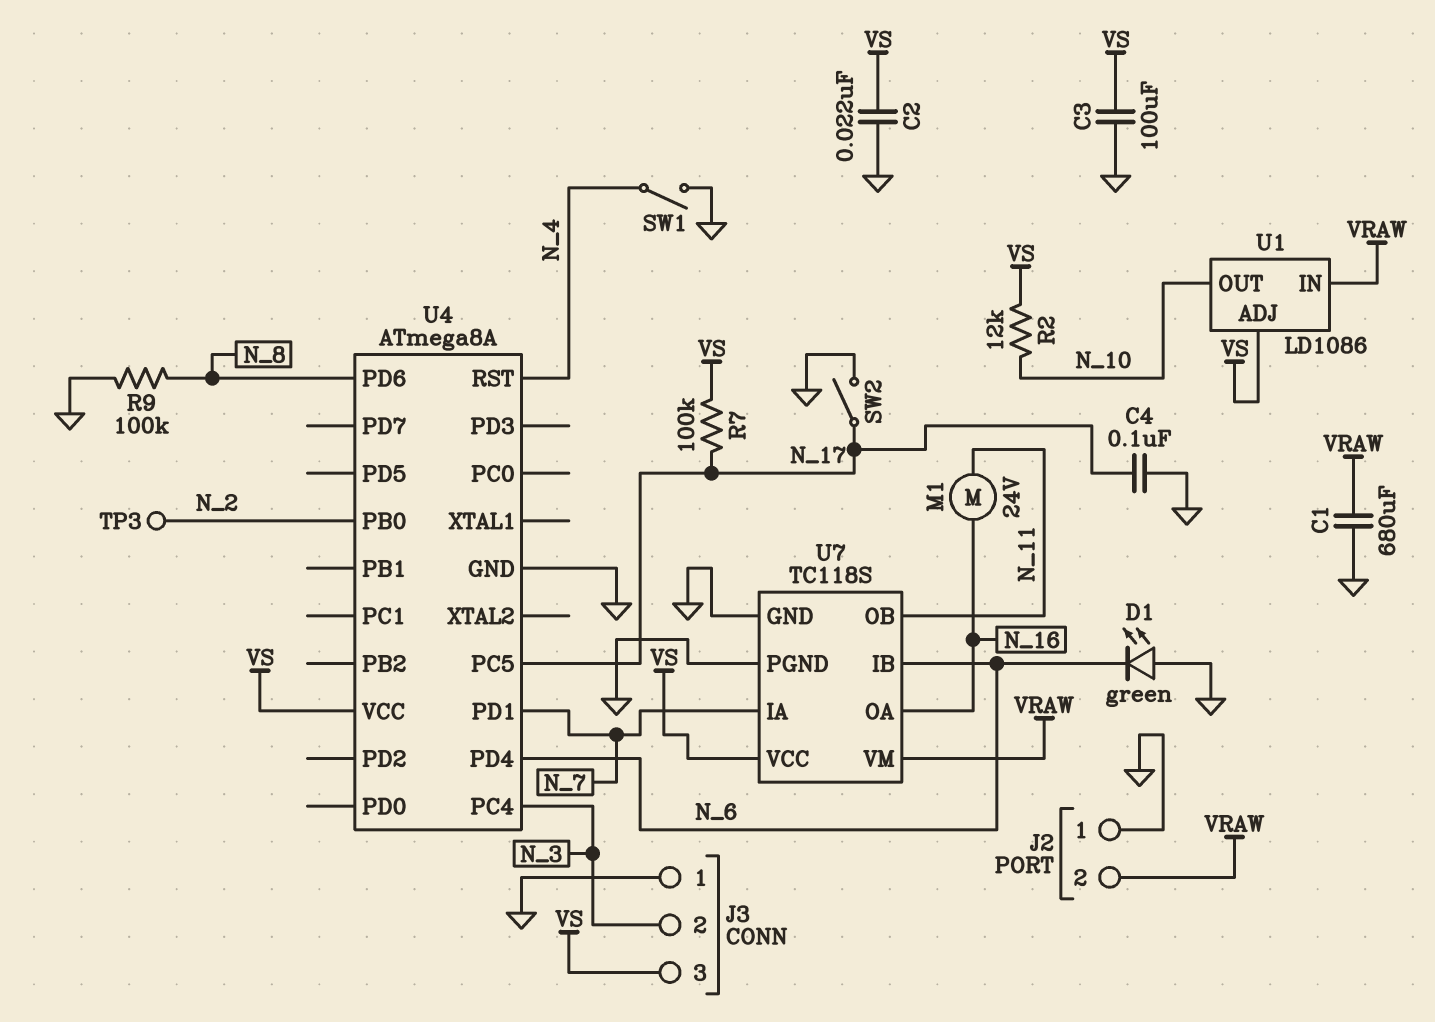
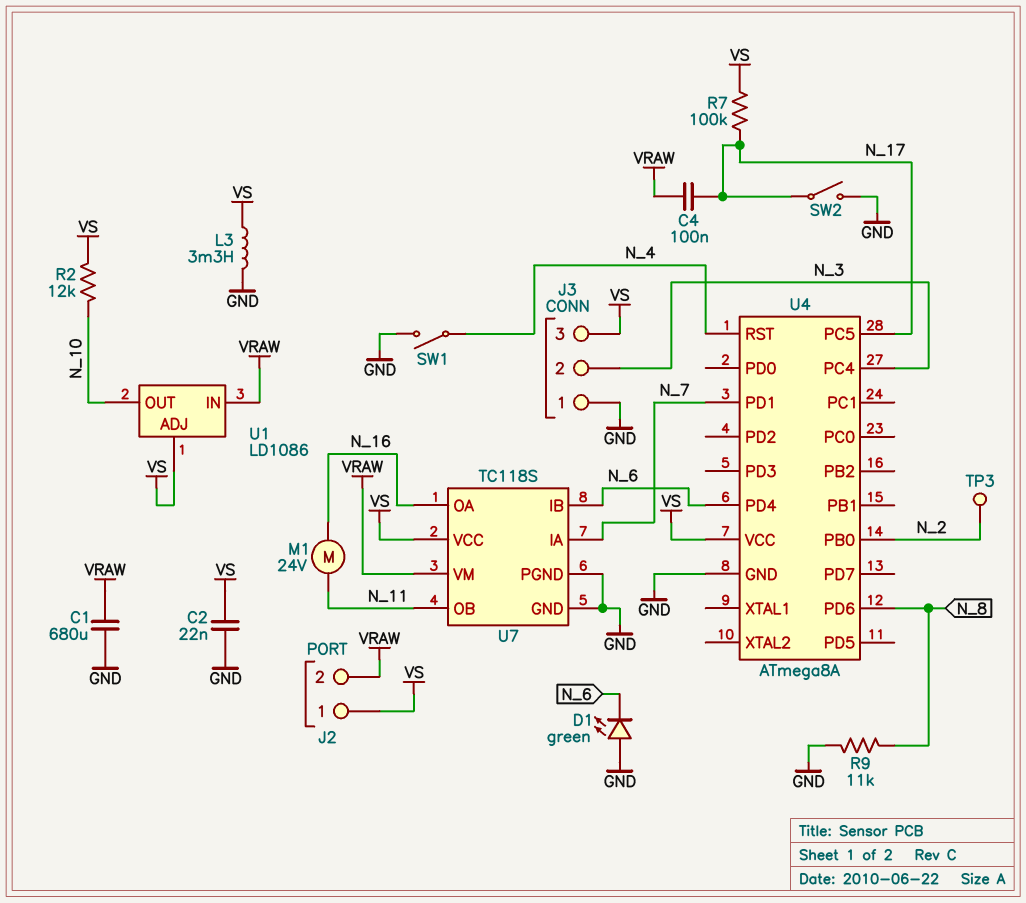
C3: 100uF (GND, VS) -> none
C4: 100nF (GND, N_17) -> 100nF (N_17, VRAW)
J2 pin 1: GND -> VS
L3: none -> 3.3mH (GND, VS)
R9: 100k (GND, N_8) -> 11k (GND, N_8)

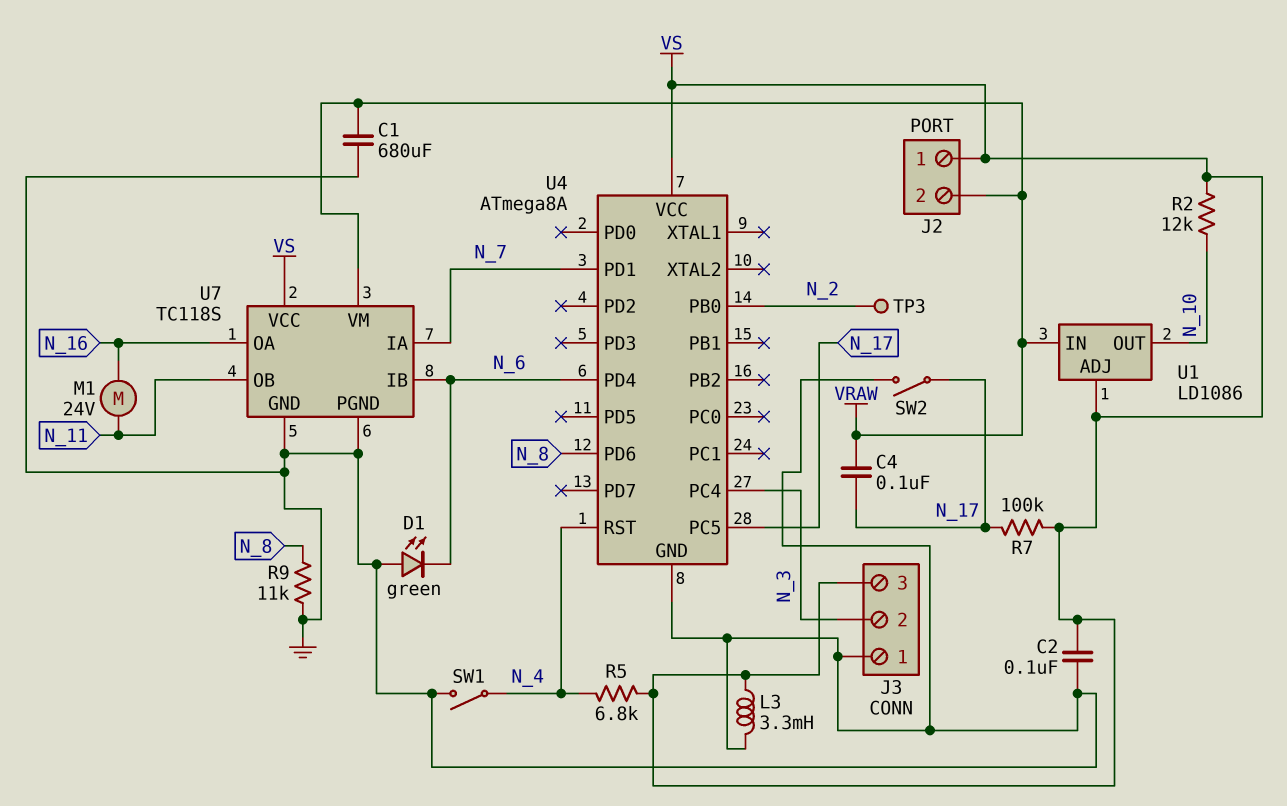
C2: 22nF (GND, VS) -> 100nF (GND, VS)
R5: none -> 6.8k (N_4, VS)

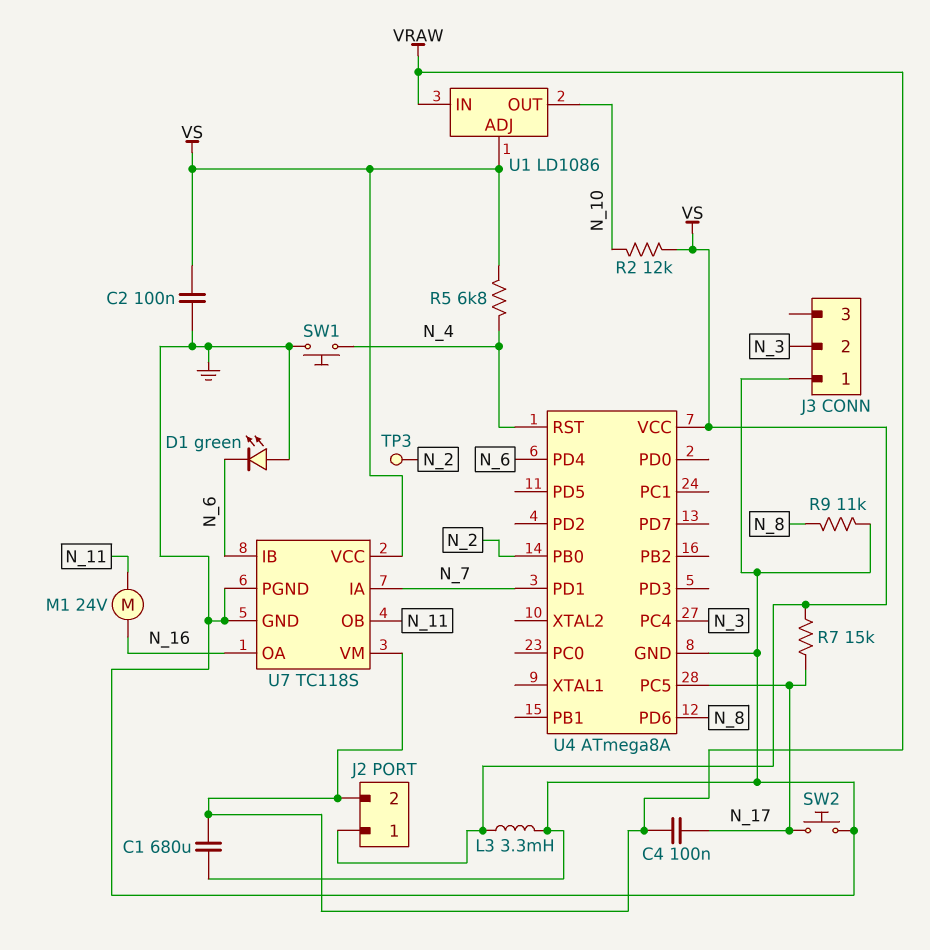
J3 pin 3: VS -> none
R7: 100k (N_17, VS) -> 15k (N_17, VS)
SW1: switch (GND, N_4) -> button (GND, N_4)
SW2: switch (GND, N_17) -> button (GND, N_17)

